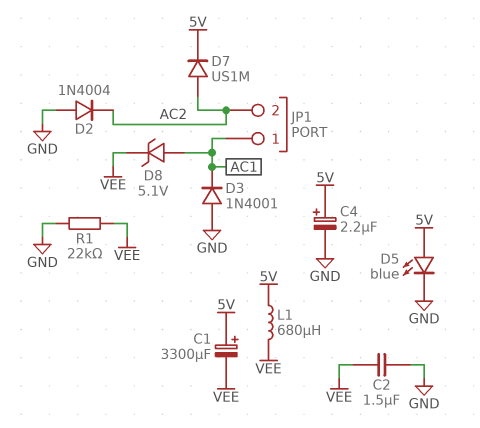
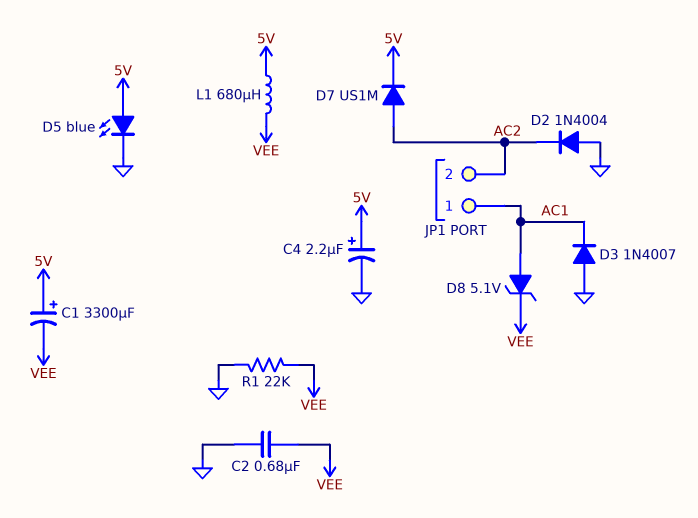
C2: 1.5uF (GND, VEE) -> 680nF (GND, VEE)
D3: diode 1N4001 (A GND, K AC1) -> diode 1N4007 (A GND, K AC1)

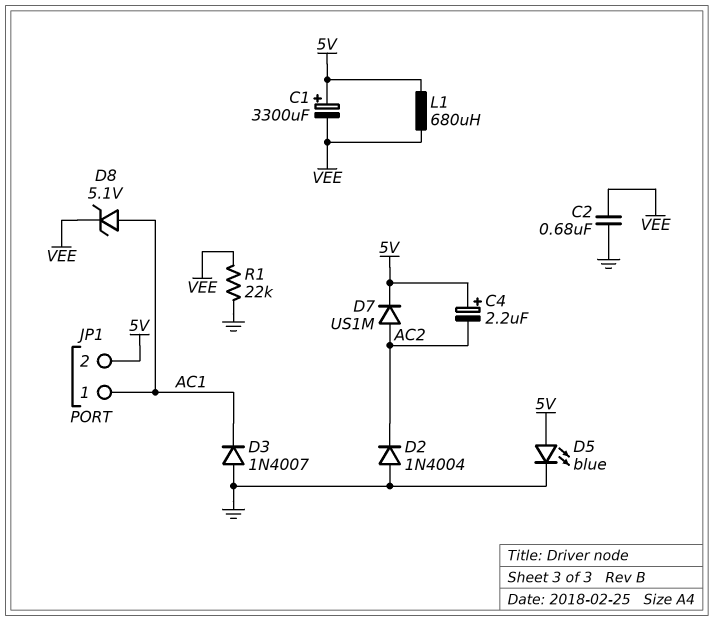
C4: 2.2uF (plus 5V, minus GND) -> 2.2uF (plus 5V, minus AC2)
JP1 pin 2: AC2 -> 5V

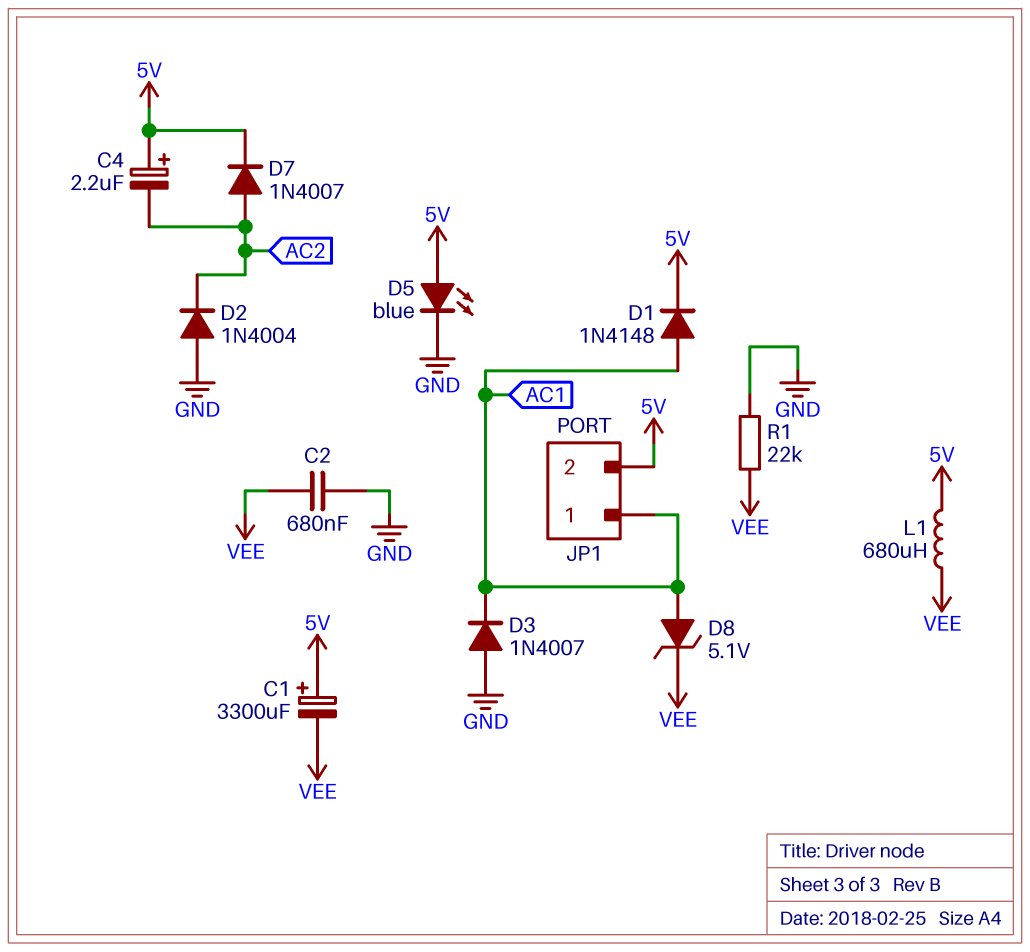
D1: none -> diode 1N4148 (A AC1, K 5V)
D7: diode US1M (A AC2, K 5V) -> diode 1N4007 (A AC2, K 5V)

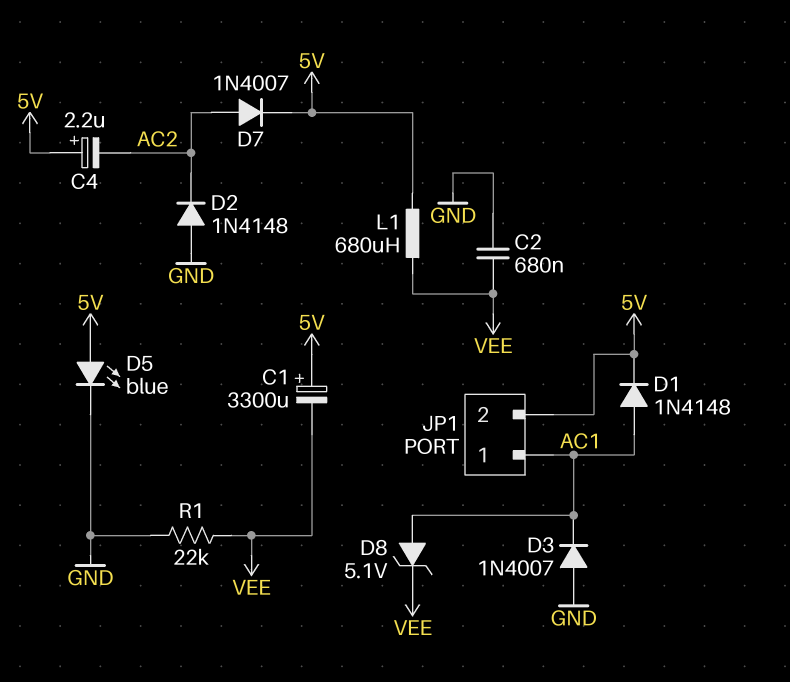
D2: diode 1N4004 (A GND, K AC2) -> diode 1N4148 (A GND, K AC2)

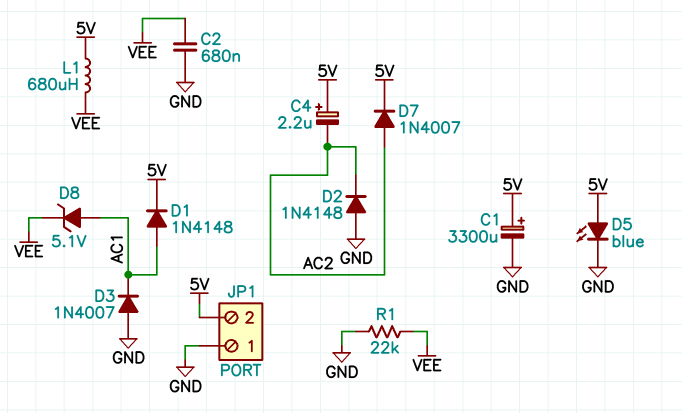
C1: 3300uF (plus 5V, minus VEE) -> 3300uF (plus 5V, minus GND)
JP1 pin 1: AC1 -> GND

